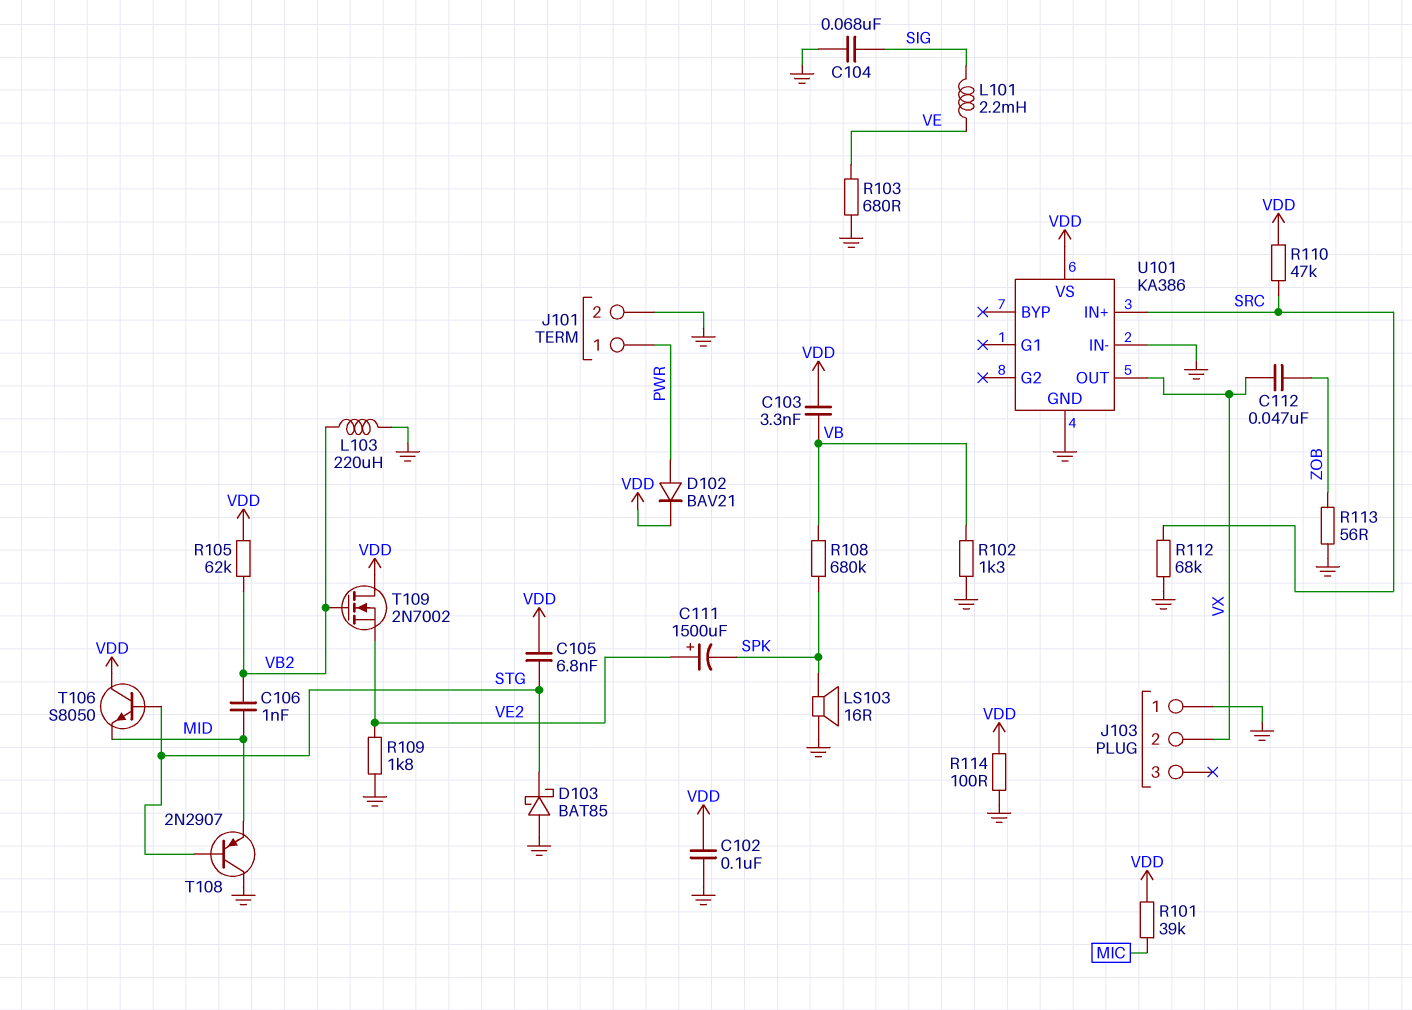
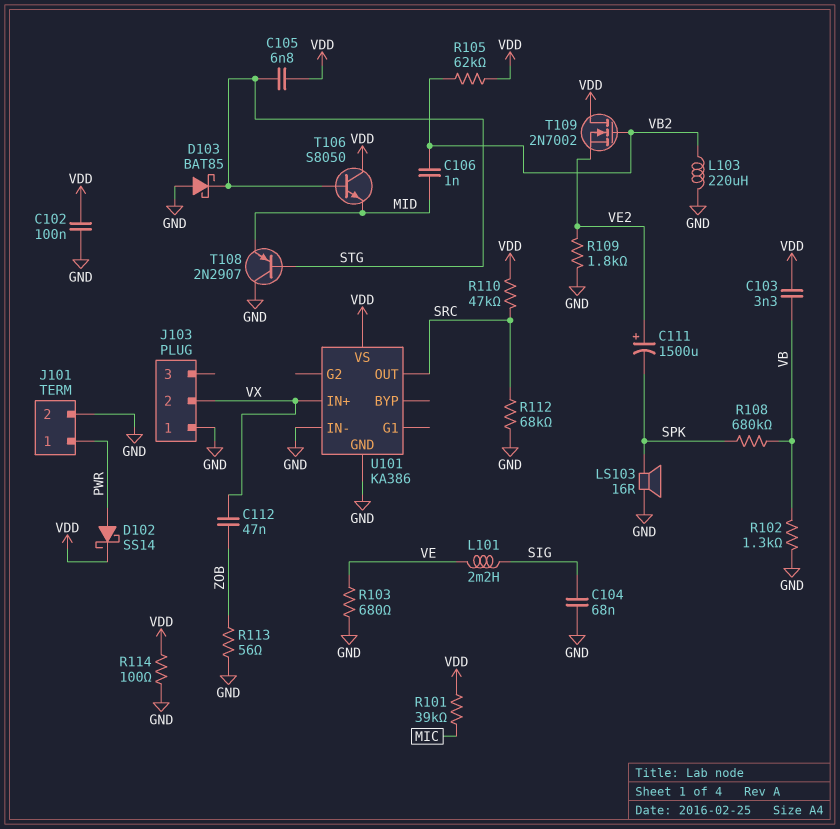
D102: diode BAV21 (A PWR, K VDD) -> schottky SS14 (A PWR, K VDD)
U101 pin IN+: SRC -> VX
U101 pin OUT: VX -> SRC

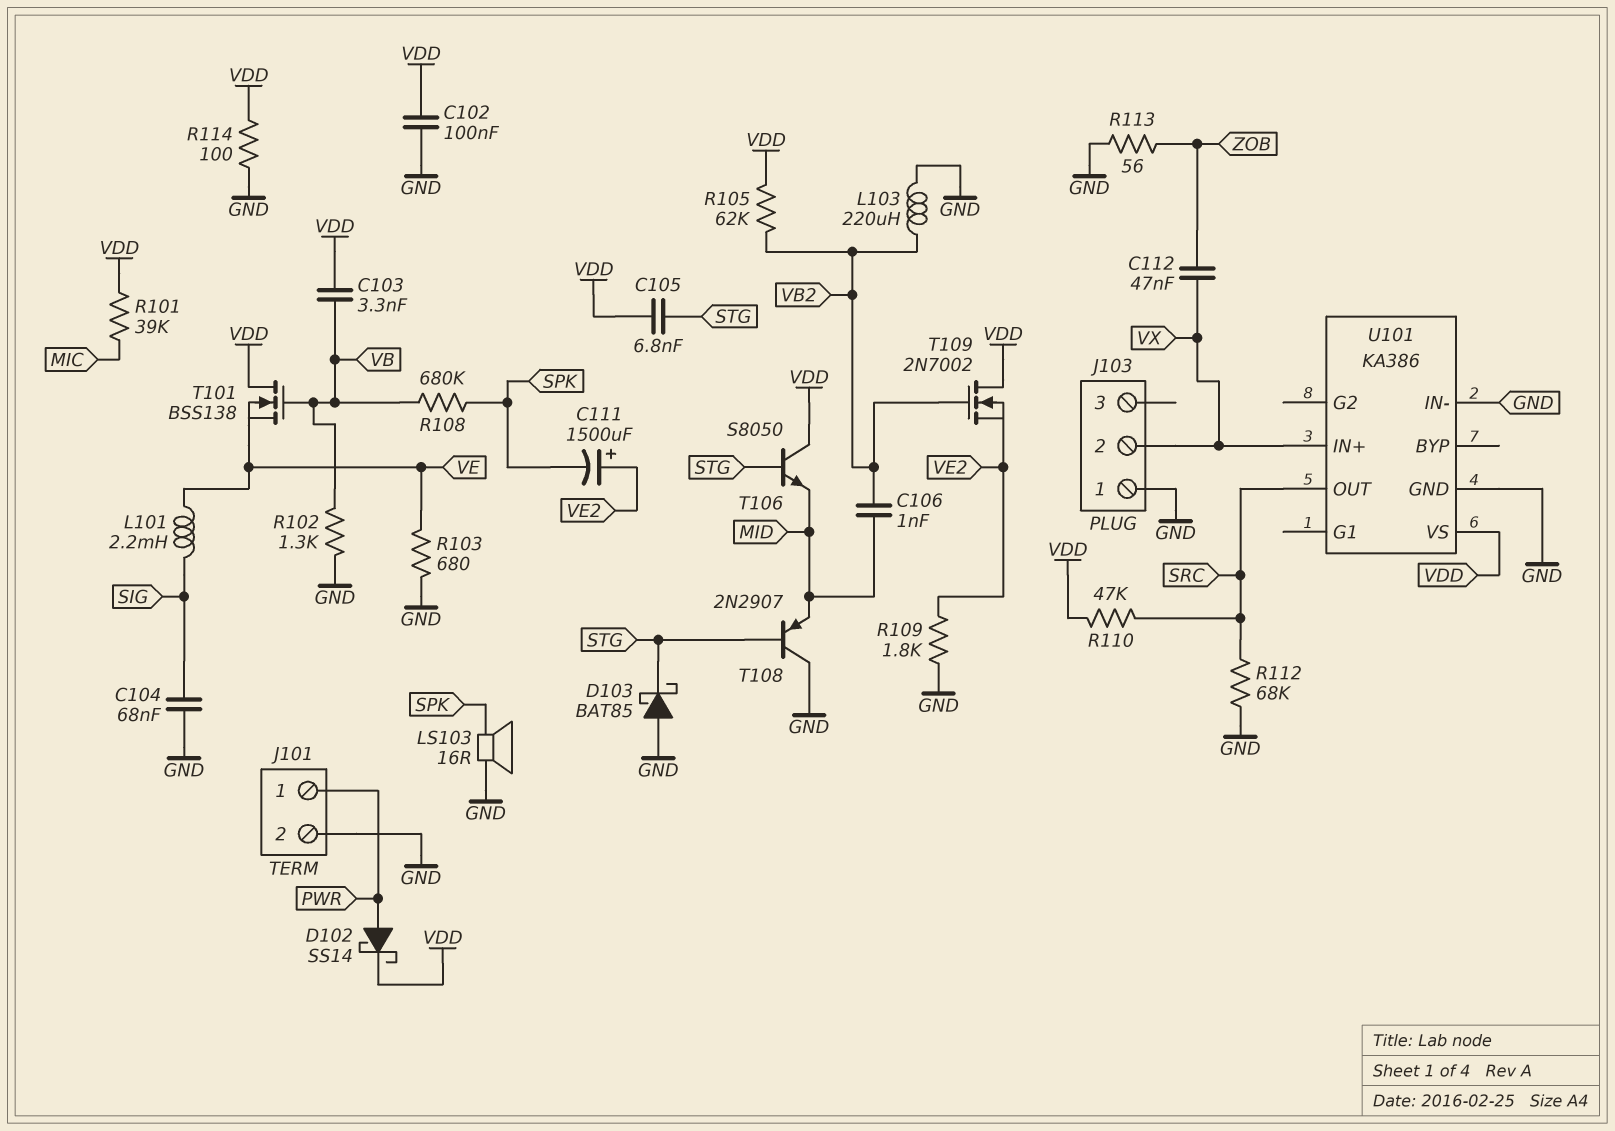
T101: none -> NMOS BSS138 (G VB, D VDD, S VE)

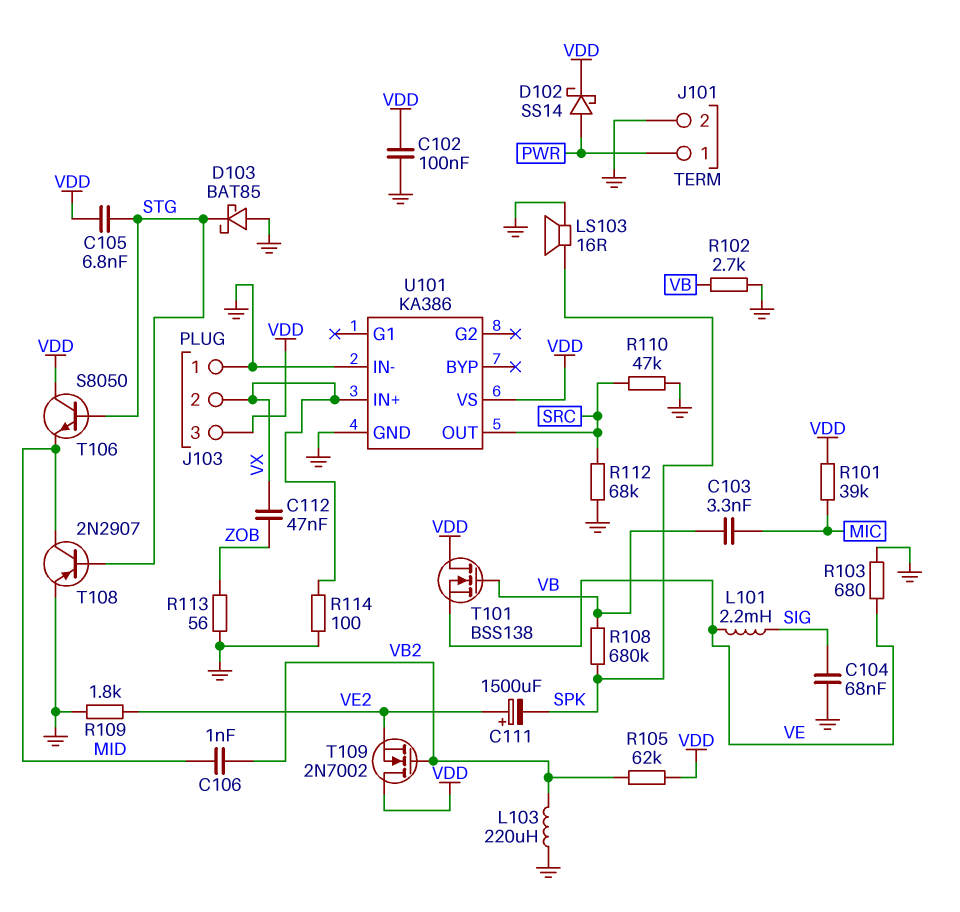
C103: 3.3nF (VB, VDD) -> 3.3nF (MIC, VB)
J103 pin 3: none -> VDD
R102: 1.3k (GND, VB) -> 2.7k (GND, VB)
R110: 47k (SRC, VDD) -> 47k (GND, SRC)
R114: 100 (GND, VDD) -> 100 (GND, VX)
T108: PNP 2N2907 (B STG, C GND, E MID) -> PNP 2N2907 (B STG, C MID, E GND)

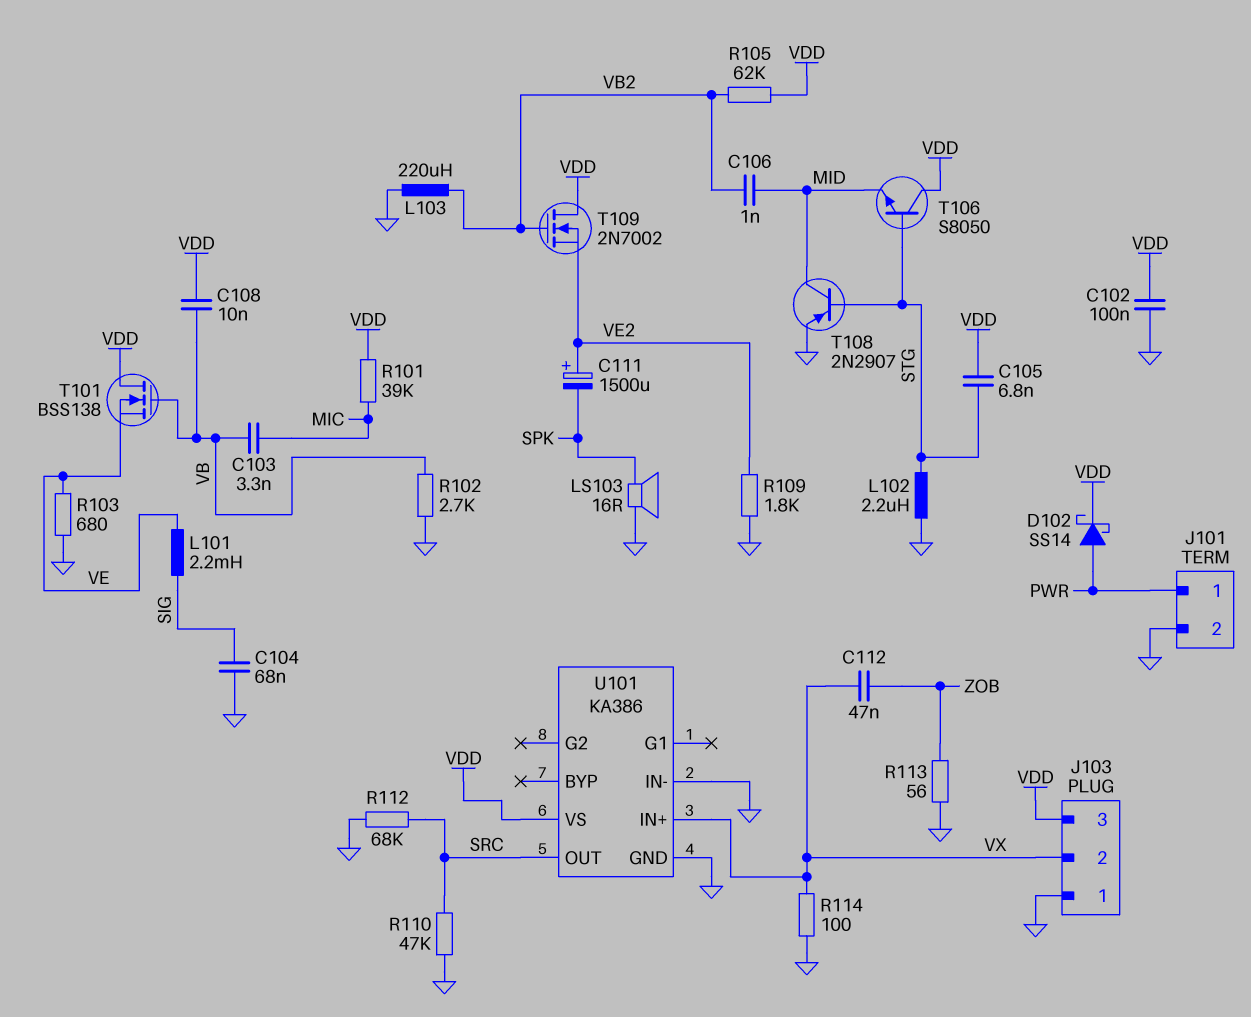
C108: none -> 10nF (VB, VDD)
D103: schottky BAT85 (A GND, K STG) -> none
L102: none -> 2.2uH (GND, STG)
R108: 680k (SPK, VB) -> none

